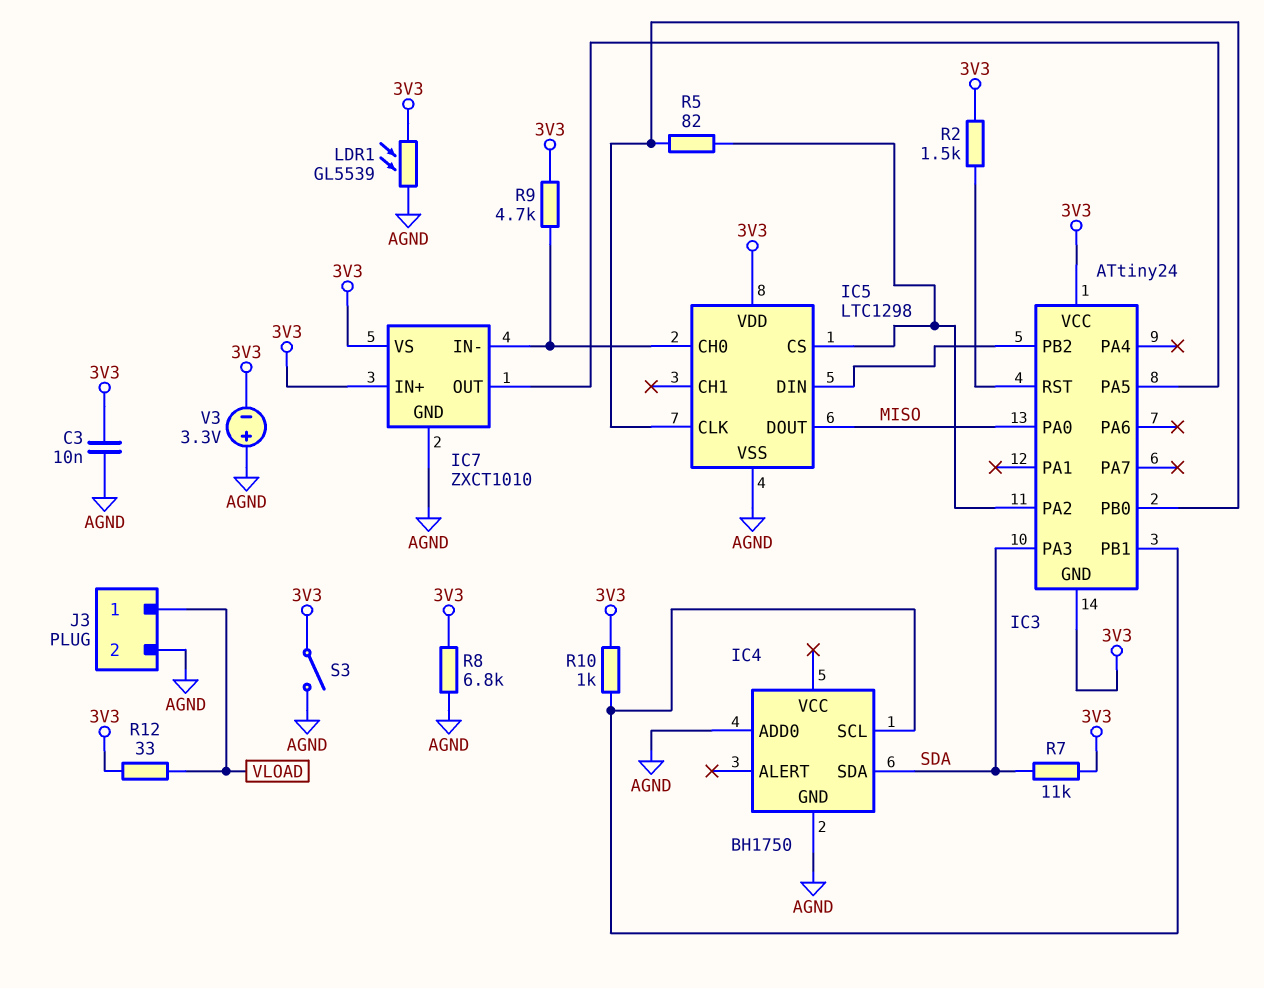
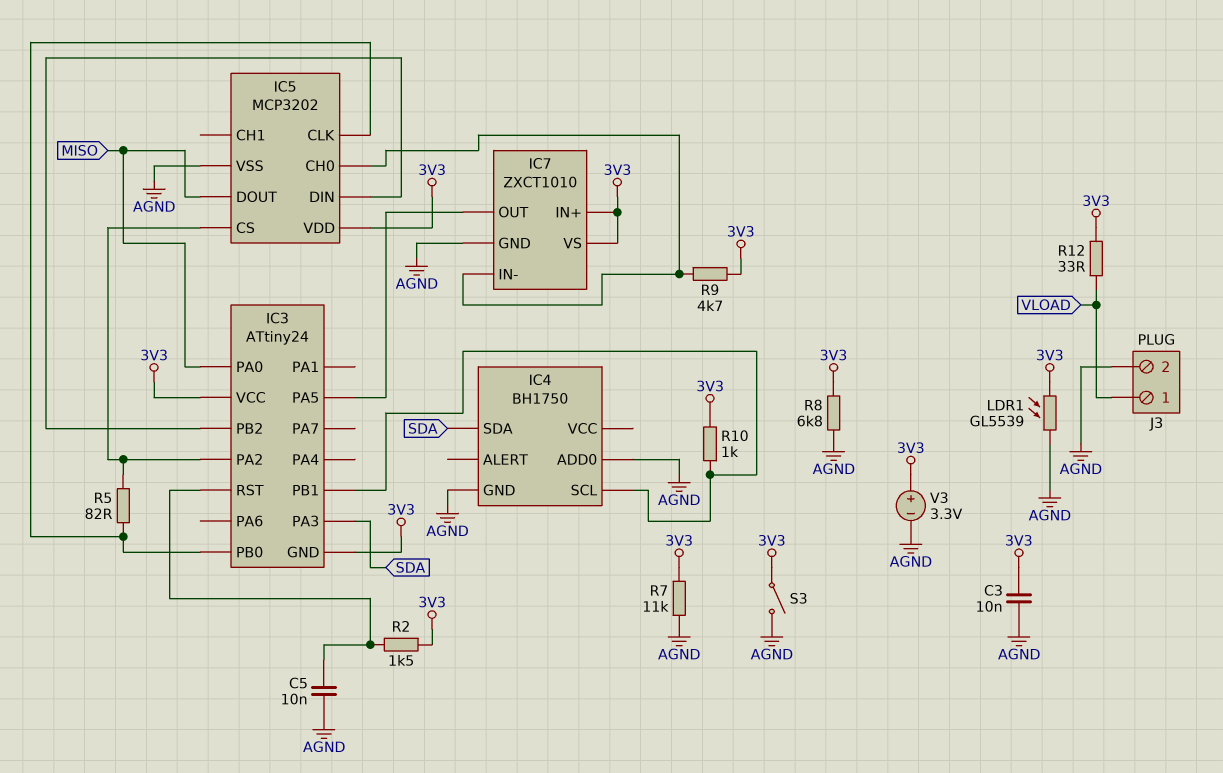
C5: none -> 10nF (AGND, IC3/RST)
IC5: LTC1298 -> MCP3202
R7: 11k (3V3, SDA) -> 11k (3V3, AGND)
V3: 3.3V (plus AGND, minus 3V3) -> 3.3V (plus 3V3, minus AGND)

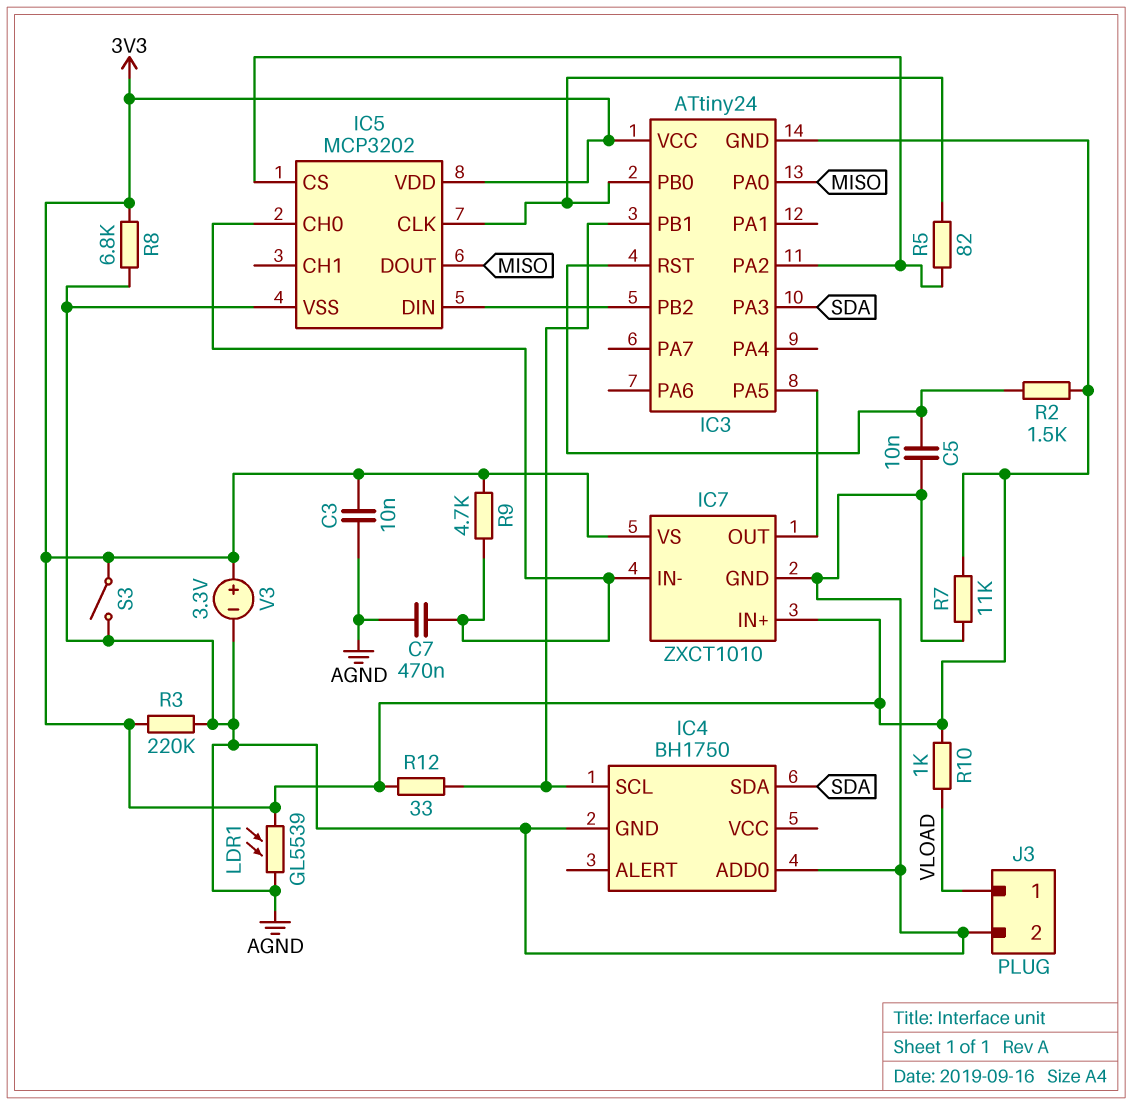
C7: none -> 470nF (AGND, IC5/CH0)
R3: none -> 220k (3V3, AGND)
R10: 1k (3V3, IC3/PB1) -> 1k (3V3, VLOAD)
R12: 33 (3V3, VLOAD) -> 33 (3V3, IC3/PB1)

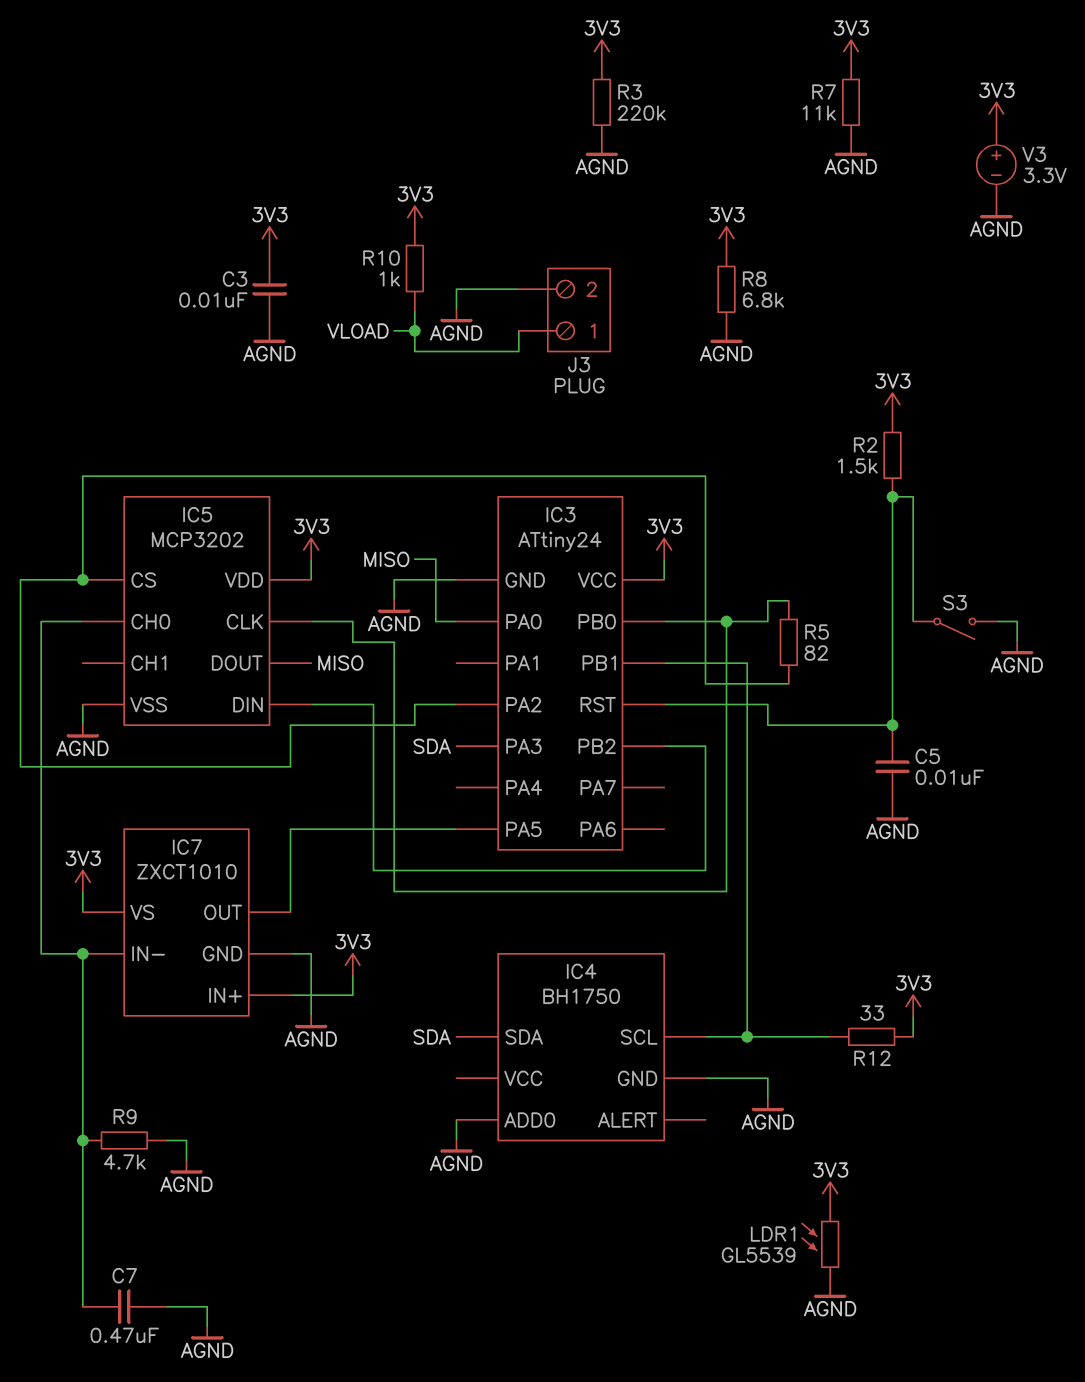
IC3 pin GND: 3V3 -> AGND
R9: 4.7k (3V3, IC5/CH0) -> 4.7k (AGND, IC5/CH0)
S3: switch (3V3, AGND) -> switch (AGND, IC3/RST)

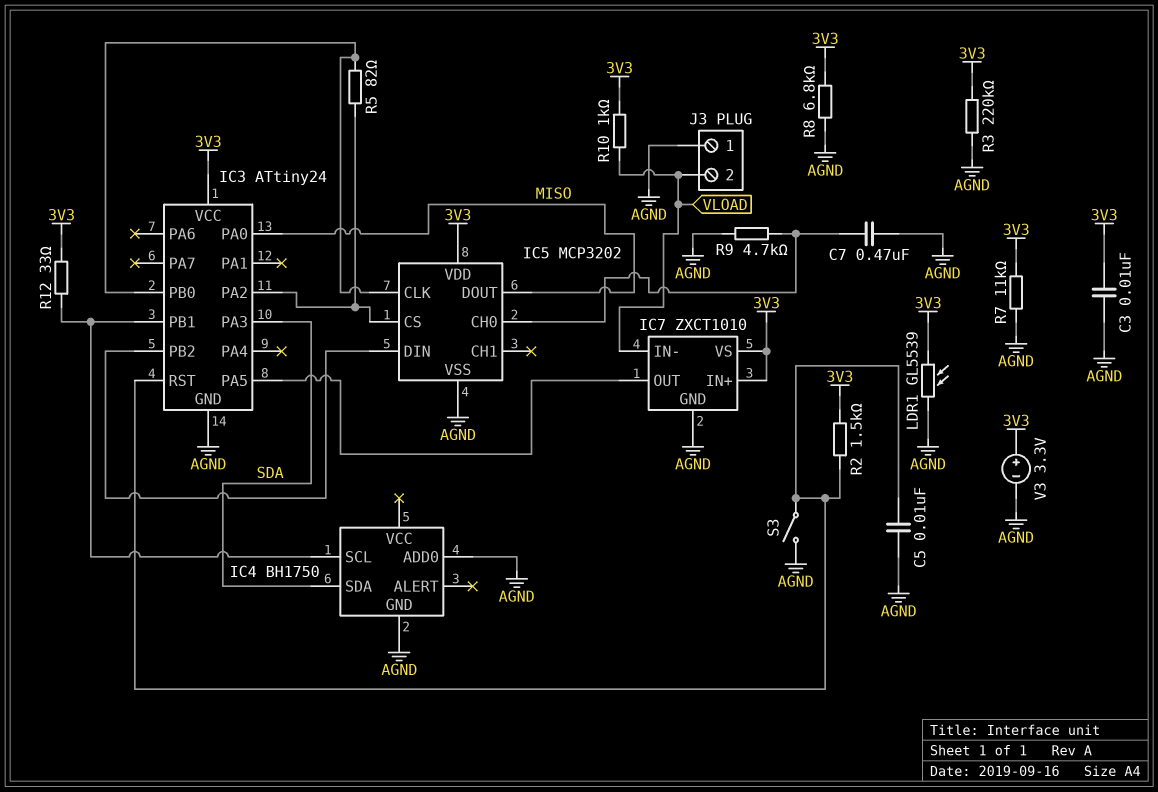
IC7 pin IN-: IC5/CH0 -> VLOAD
J3 pin 1: VLOAD -> AGND
J3 pin 2: AGND -> VLOAD

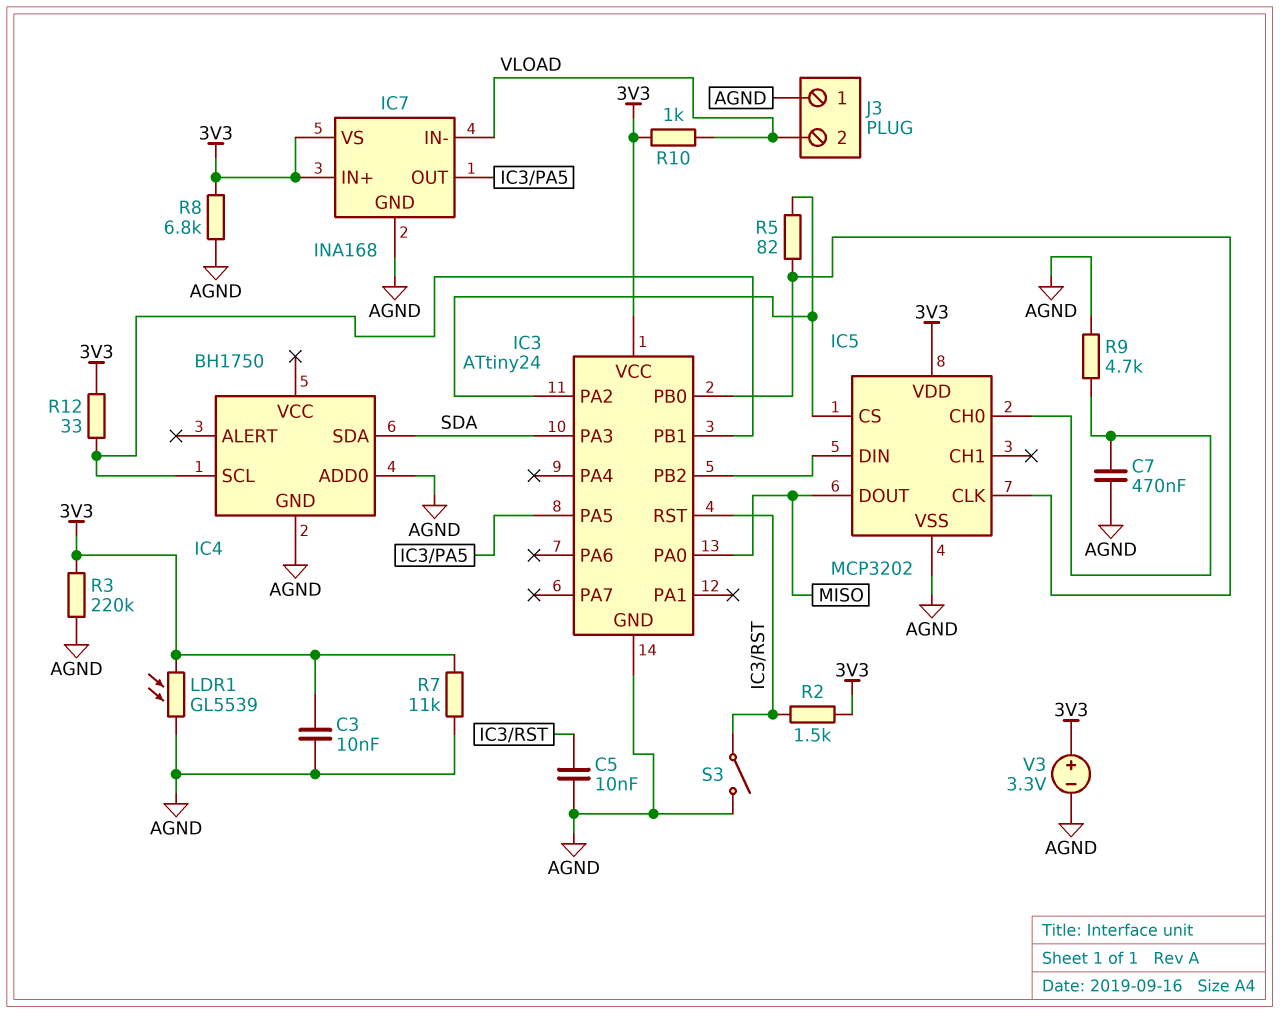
IC7: ZXCT1010 -> INA168

